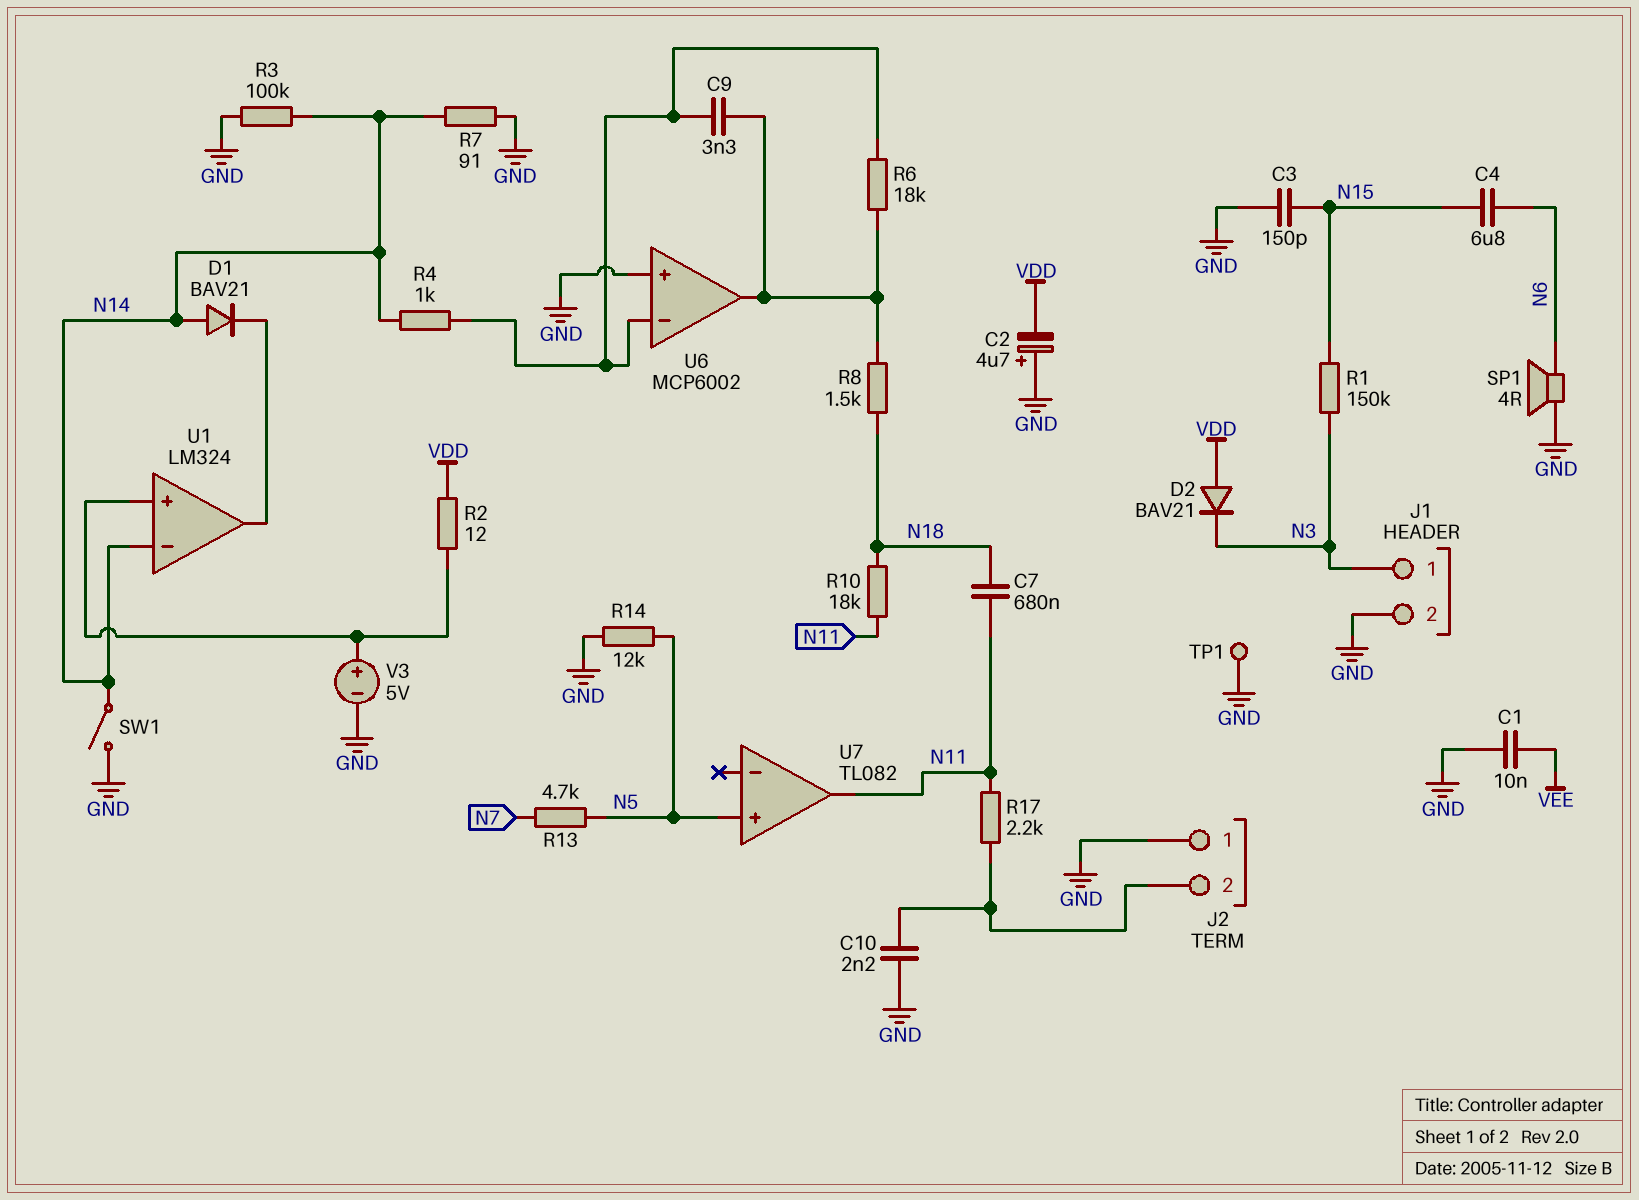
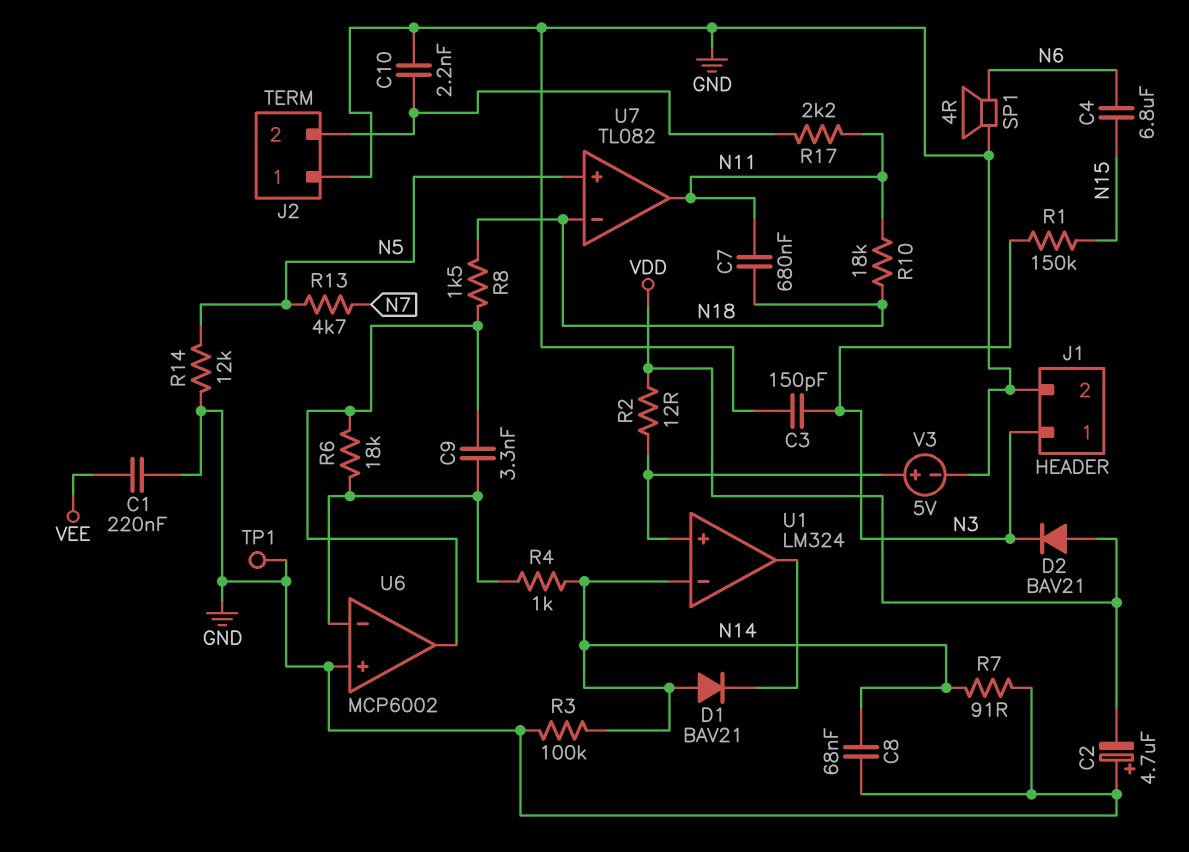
C1: 10nF (GND, VEE) -> 220nF (GND, VEE)
C3: 150pF (GND, N15) -> 150pF (GND, N3)
C8: none -> 68nF (GND, N14)
SW1: switch (GND, N14) -> none
U7 pin in-: none -> N18

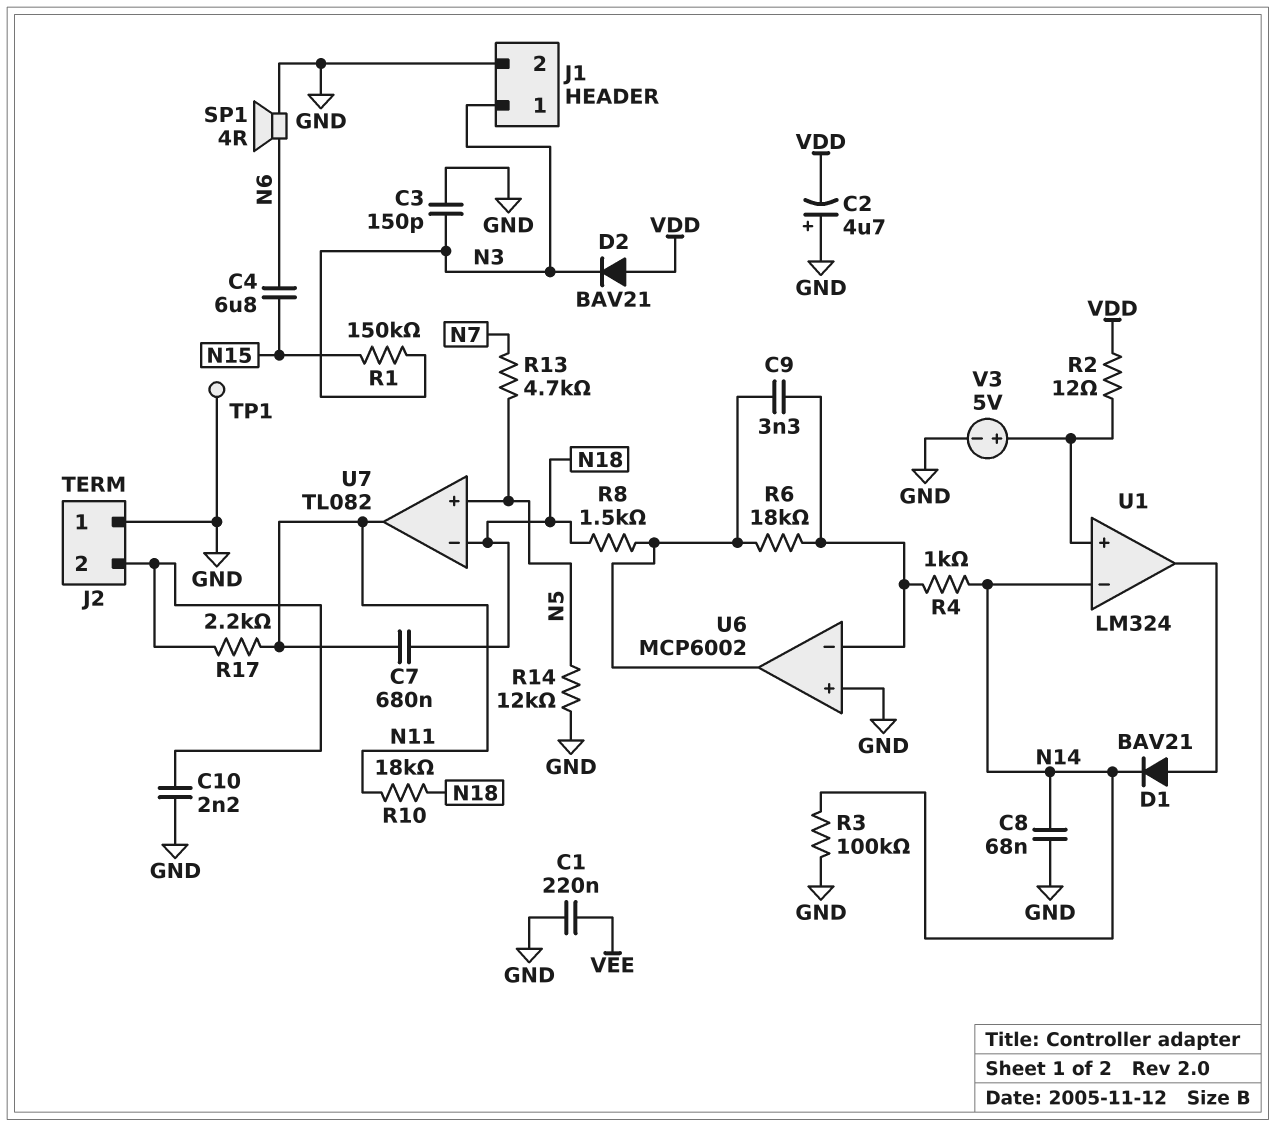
D1: diode BAV21 (A N14, K U1/out) -> diode BAV21 (A U1/out, K N14)
R7: 91 (GND, N14) -> none

